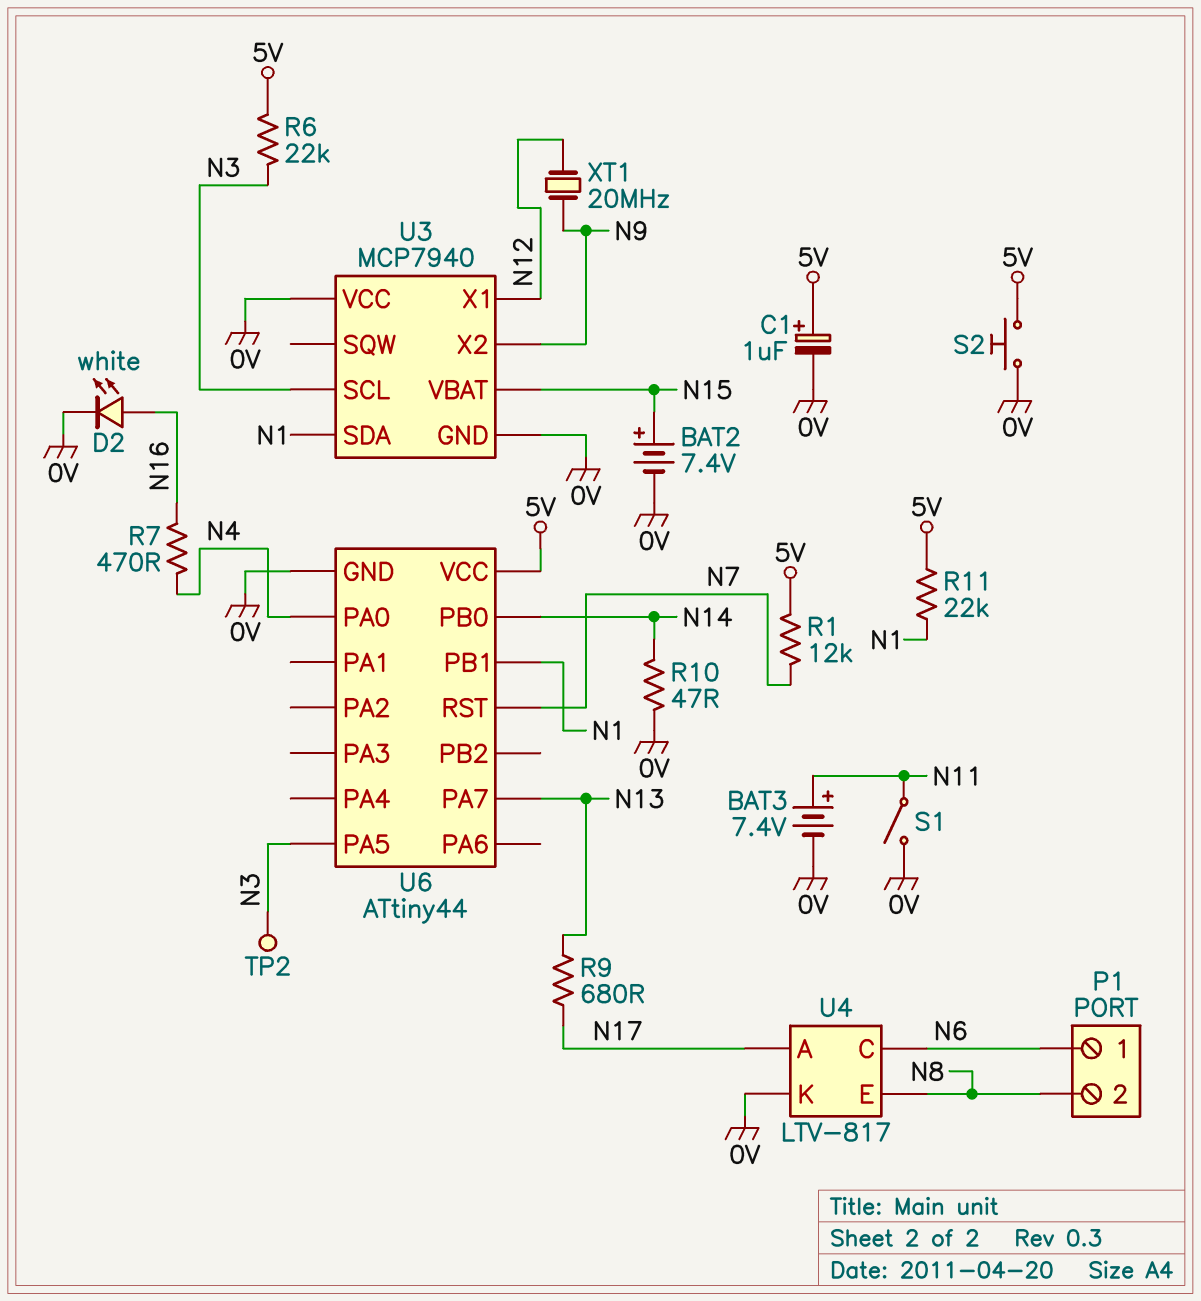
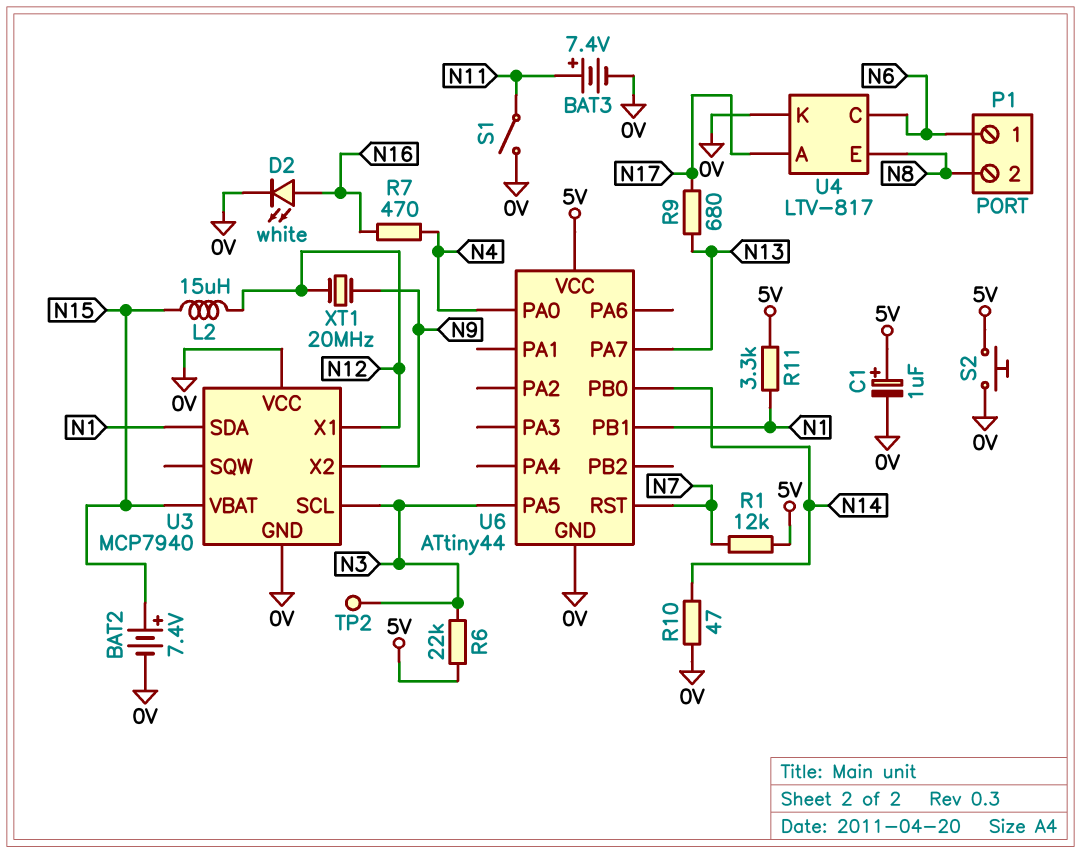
L2: none -> 15uH (N12, N15)
R11: 22k (5V, N1) -> 3.3k (5V, N1)

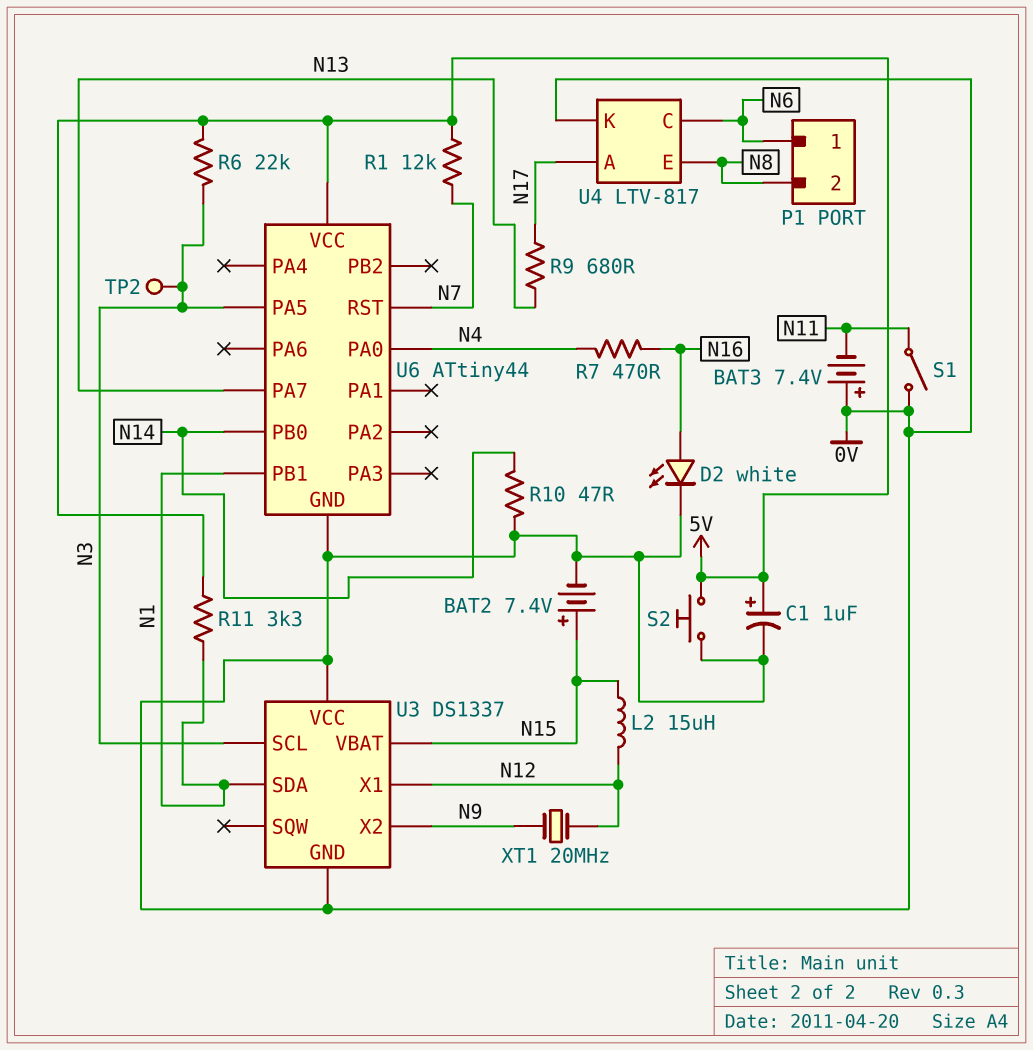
BAT3: 7.4V (plus N11, minus 0V) -> 7.4V (plus 0V, minus N11)
U3: MCP7940 -> DS1337

